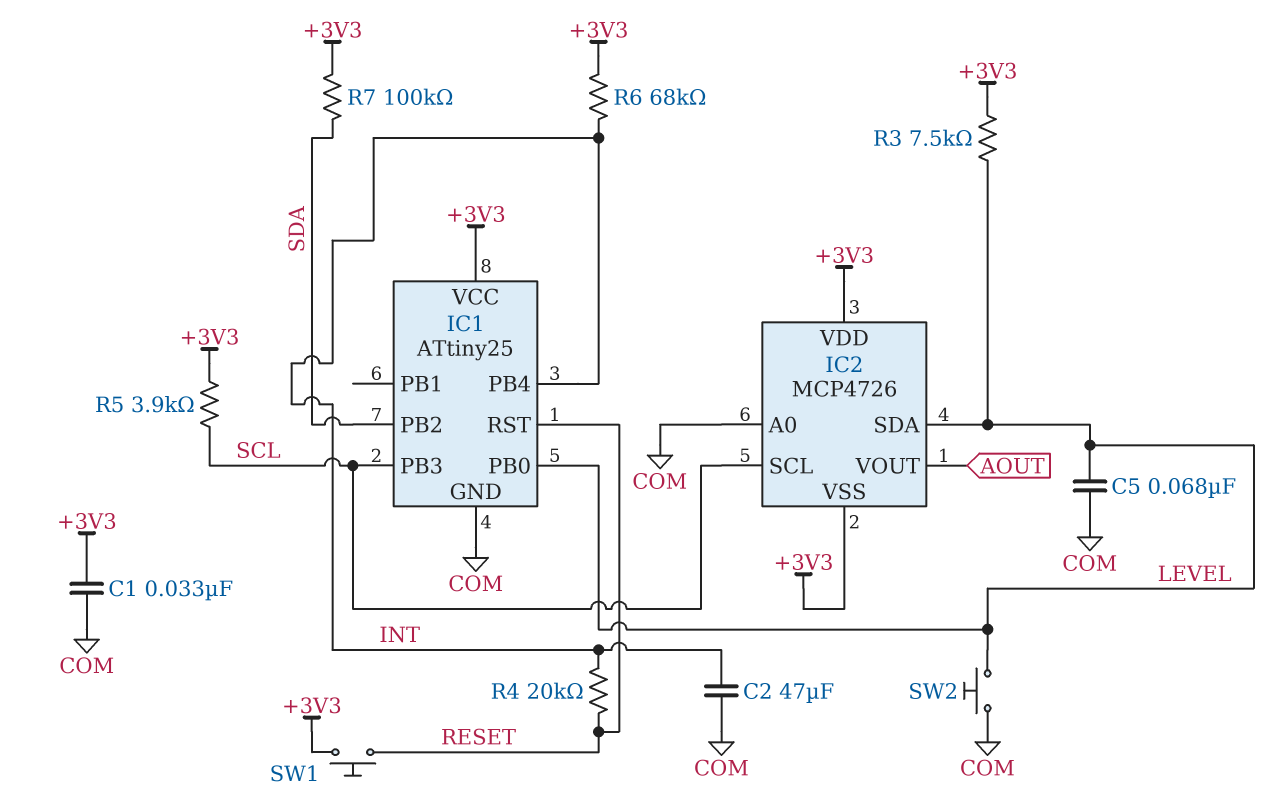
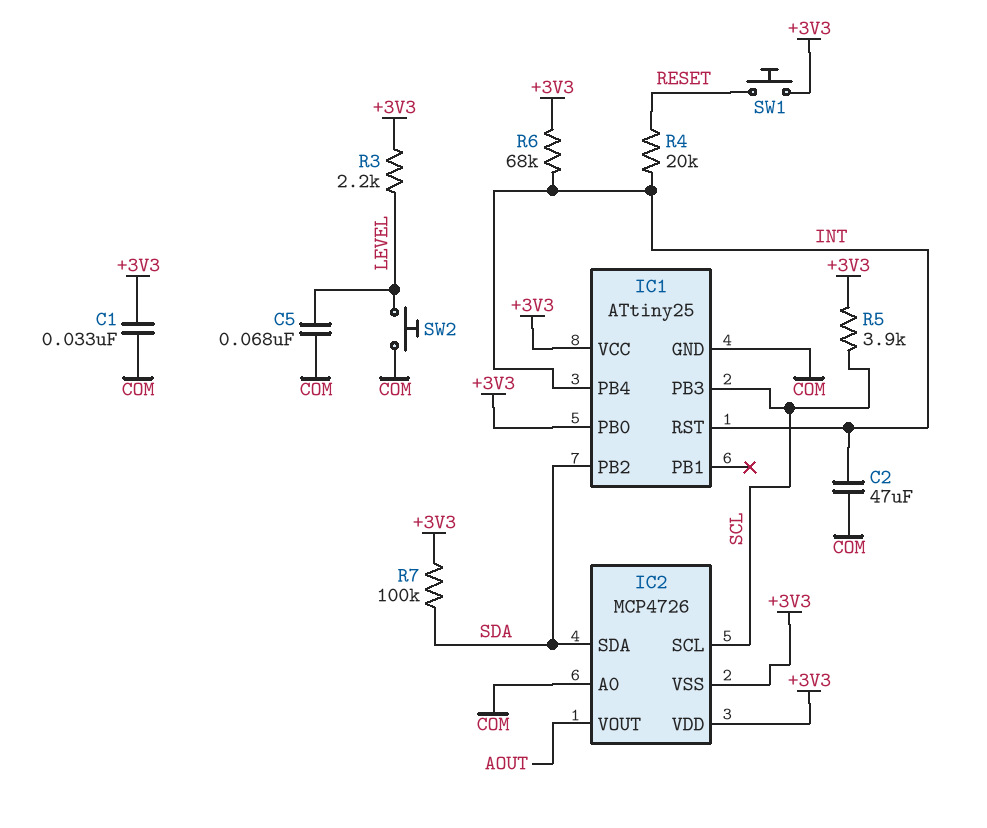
IC1 pin PB0: LEVEL -> +3V3
IC1 pin RST: RESET -> INT
IC2 pin SDA: LEVEL -> SDA
R3: 7.5k (+3V3, LEVEL) -> 2.2k (+3V3, LEVEL)

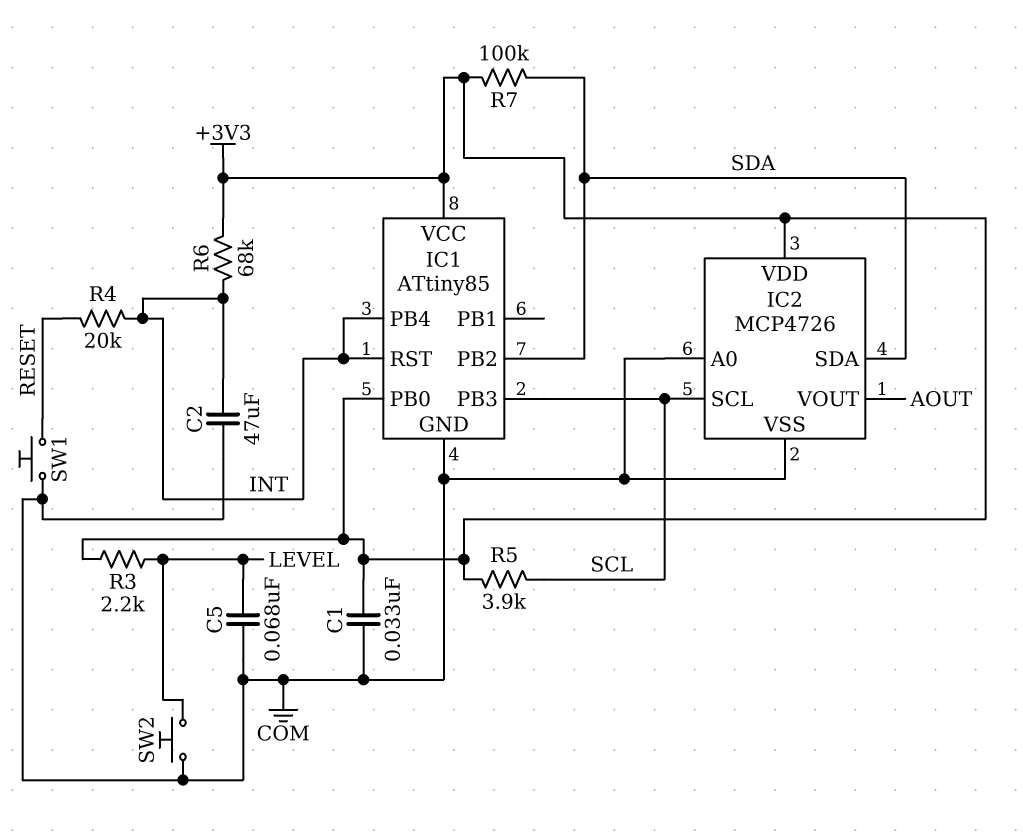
IC1: ATtiny25 -> ATtiny85
IC2 pin VSS: +3V3 -> COM
SW1: button (+3V3, RESET) -> button (COM, RESET)

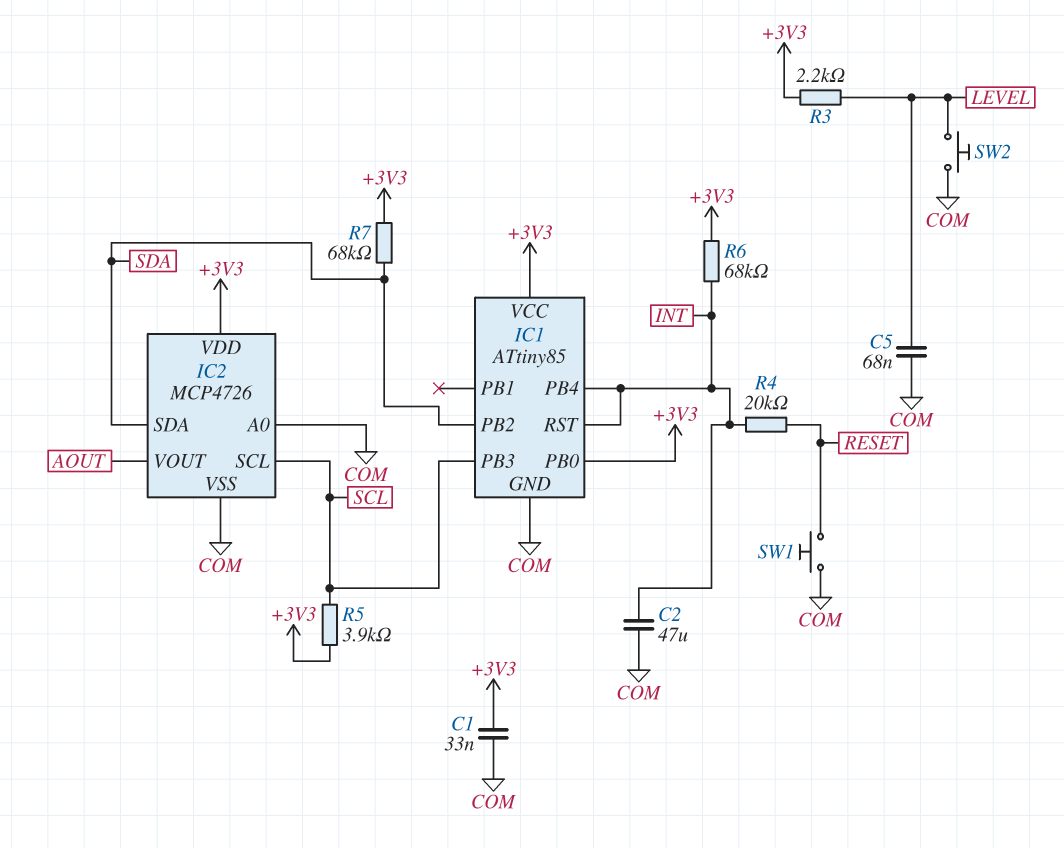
R7: 100k (+3V3, SDA) -> 68k (+3V3, SDA)

